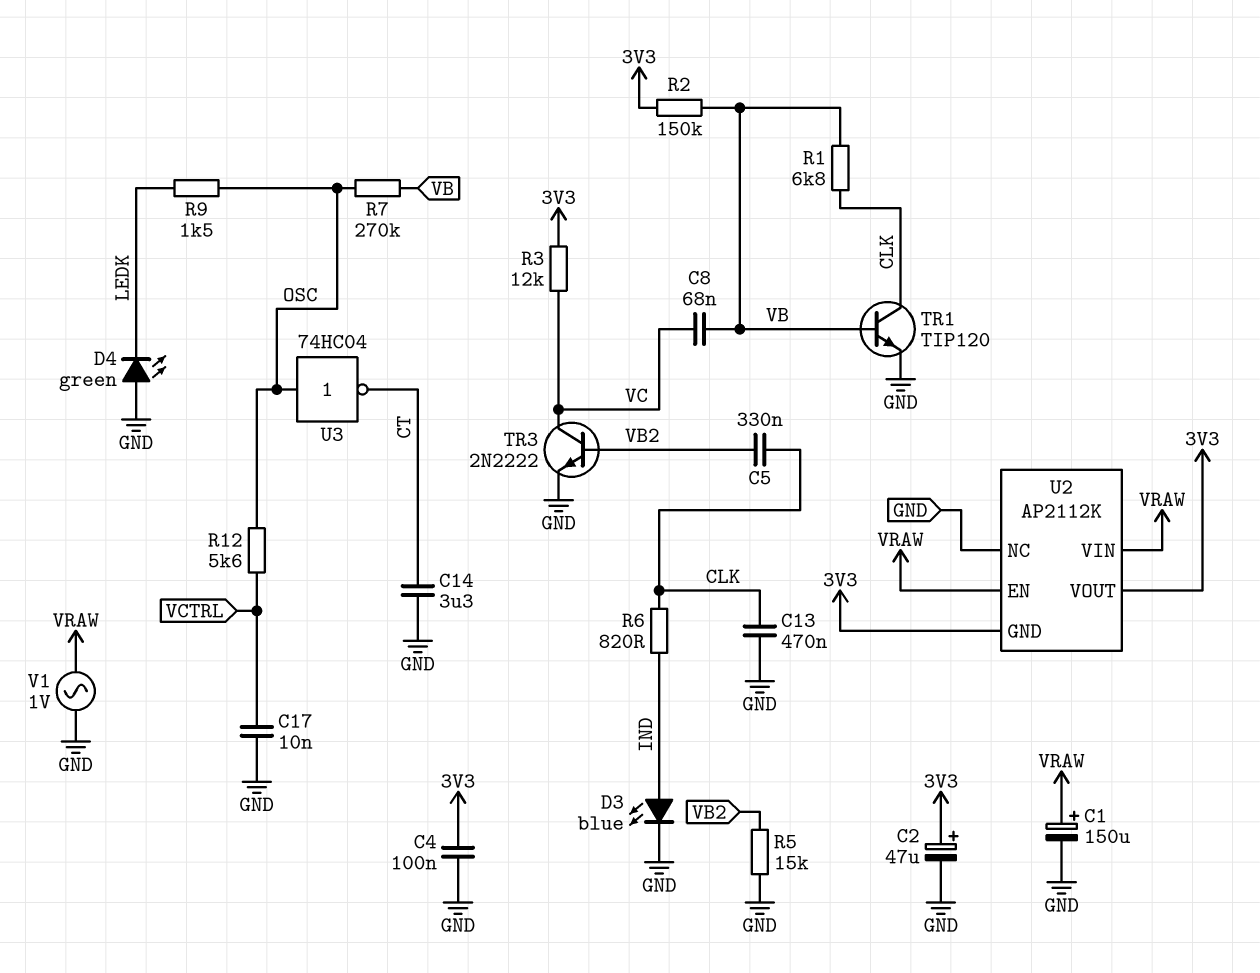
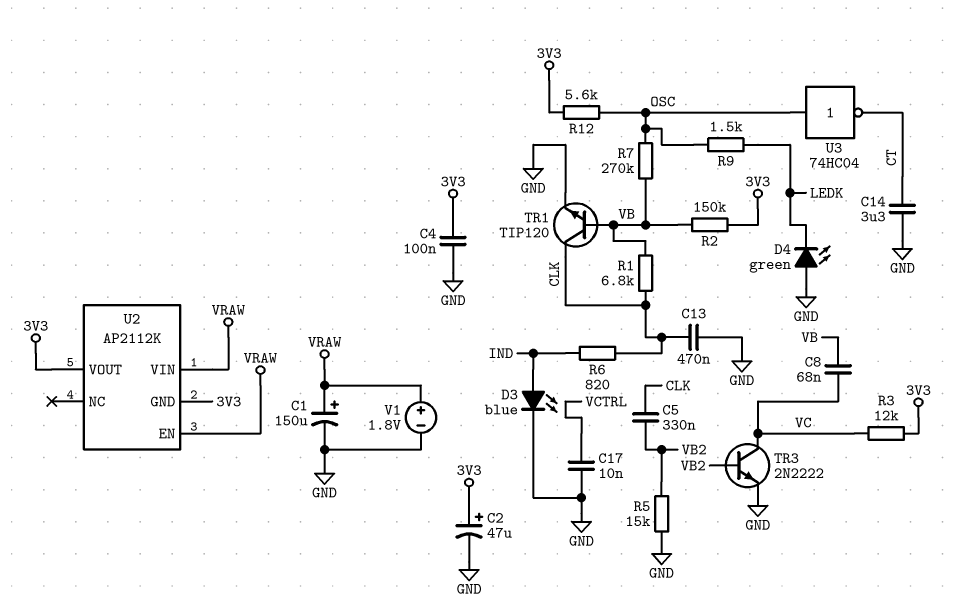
R12: 5.6k (OSC, VCTRL) -> 5.6k (3V3, OSC)
U2 pin NC: GND -> none
V1: AC 1V (GND, VRAW) -> 1.8V (plus VRAW, minus GND)

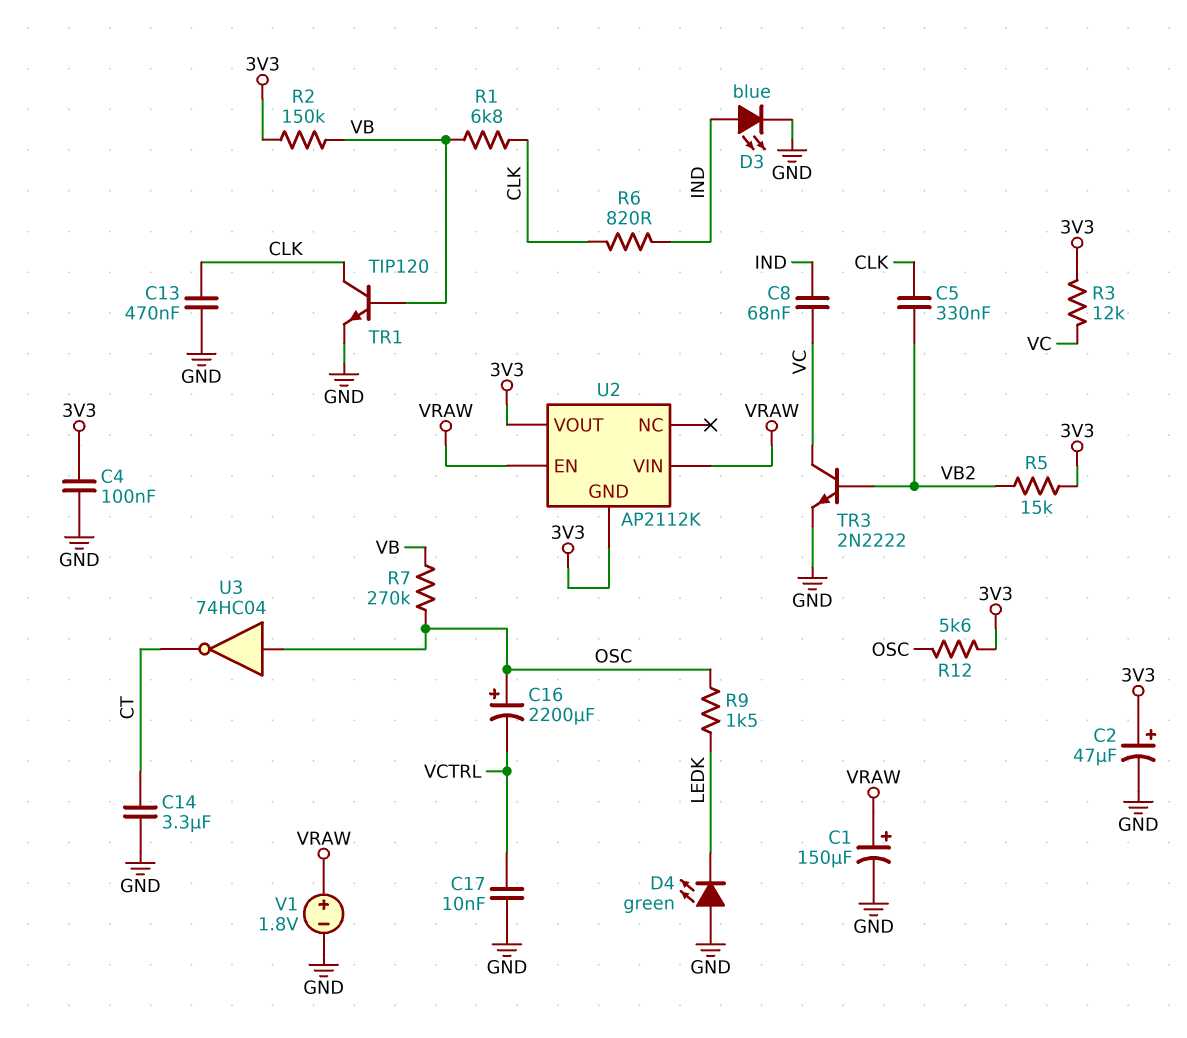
C8: 68nF (VB, VC) -> 68nF (IND, VC)
C16: none -> 2200uF (plus OSC, minus VCTRL)
R5: 15k (GND, VB2) -> 15k (3V3, VB2)

